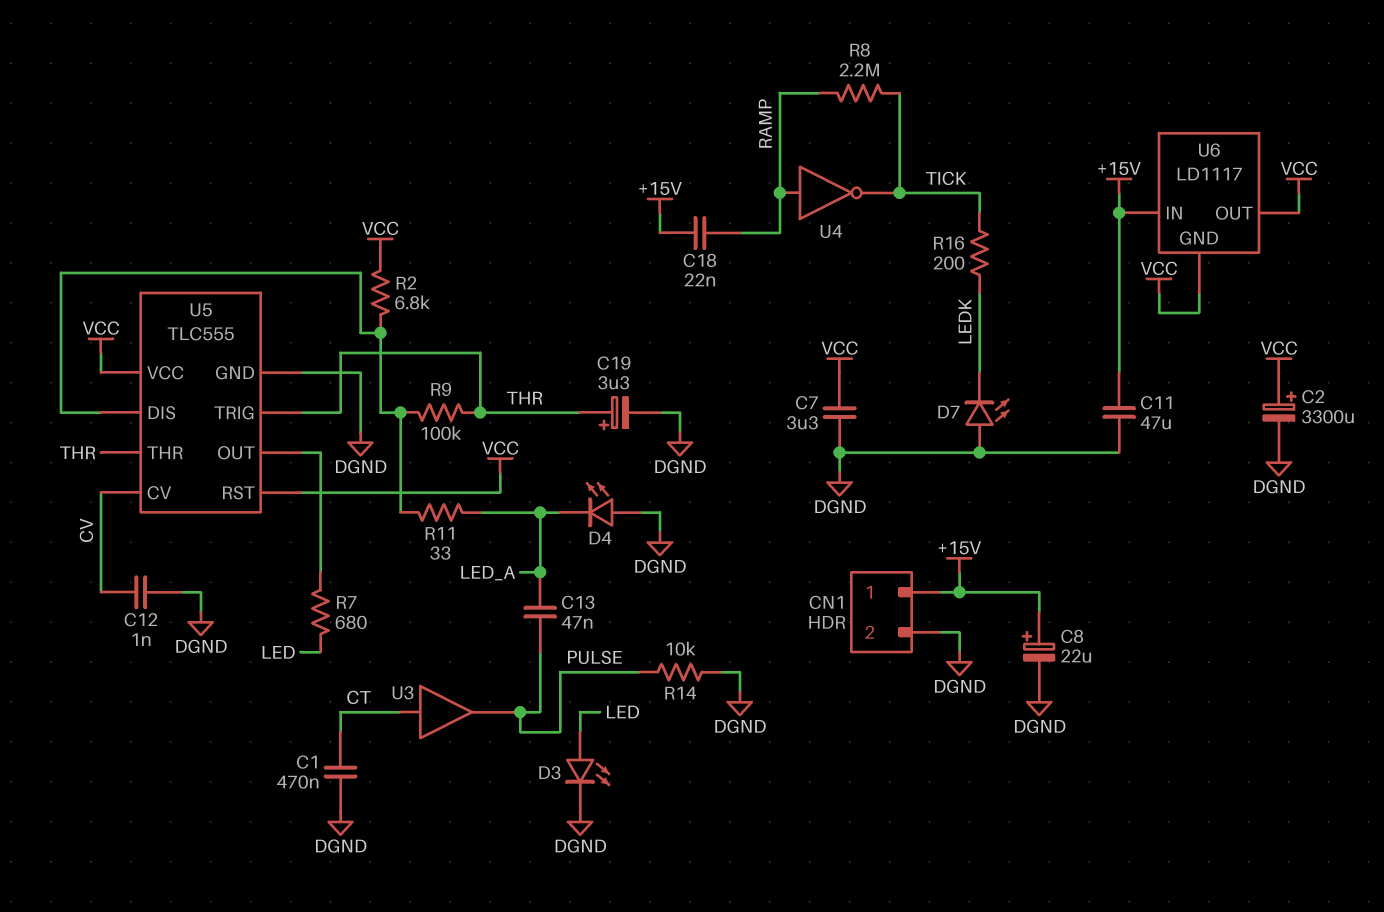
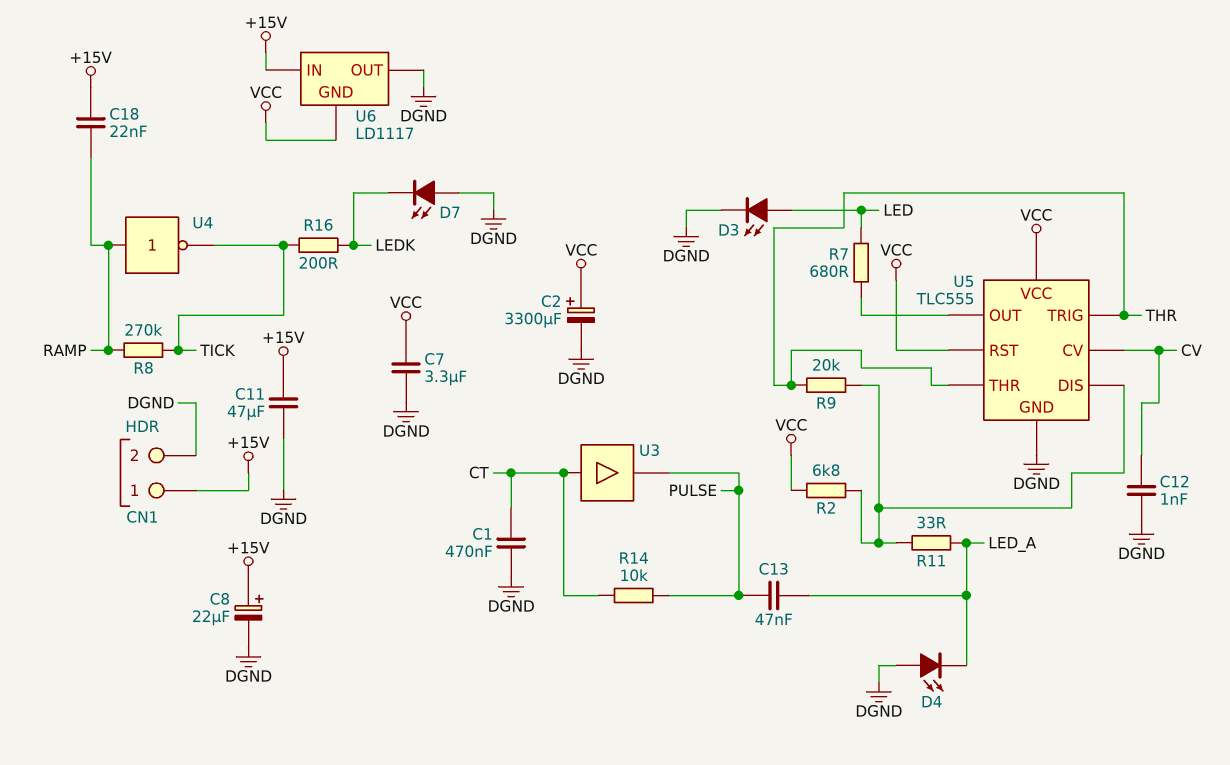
C19: 3.3uF (plus THR, minus DGND) -> none
R8: 2.2M (RAMP, TICK) -> 270k (RAMP, TICK)
R9: 100k (THR, U5/DIS) -> 20k (THR, U5/DIS)
R14: 10k (DGND, PULSE) -> 10k (CT, PULSE)
U6 pin OUT: VCC -> DGND

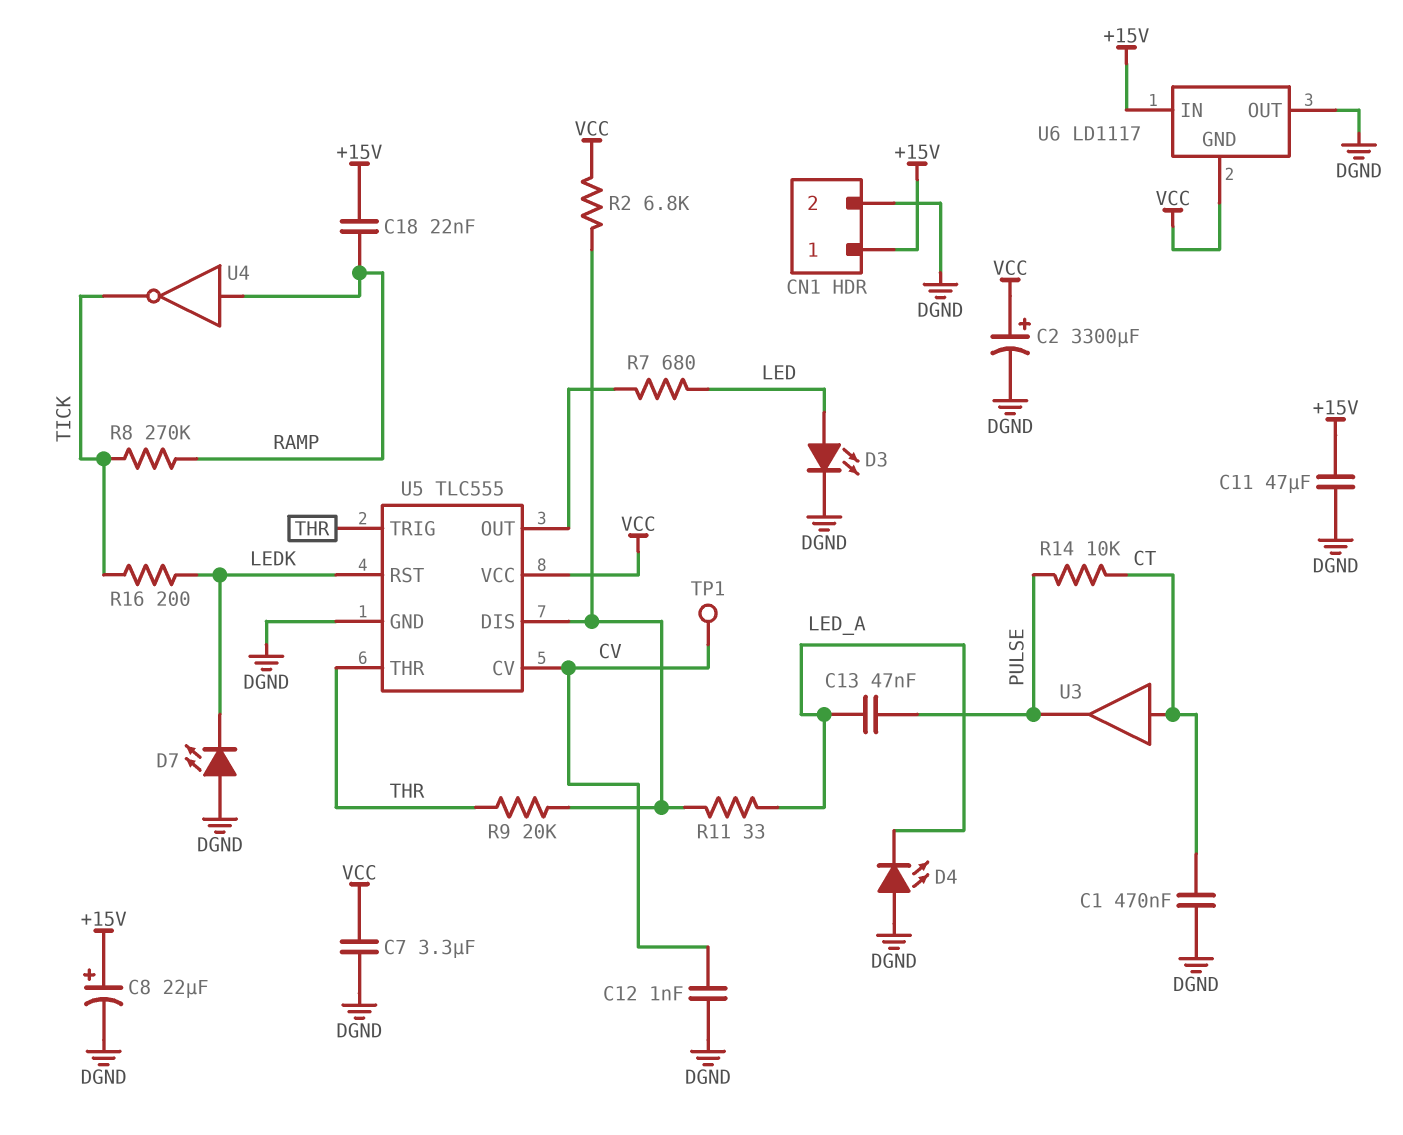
TP1: none -> test point (CV)
U5 pin RST: VCC -> LEDK

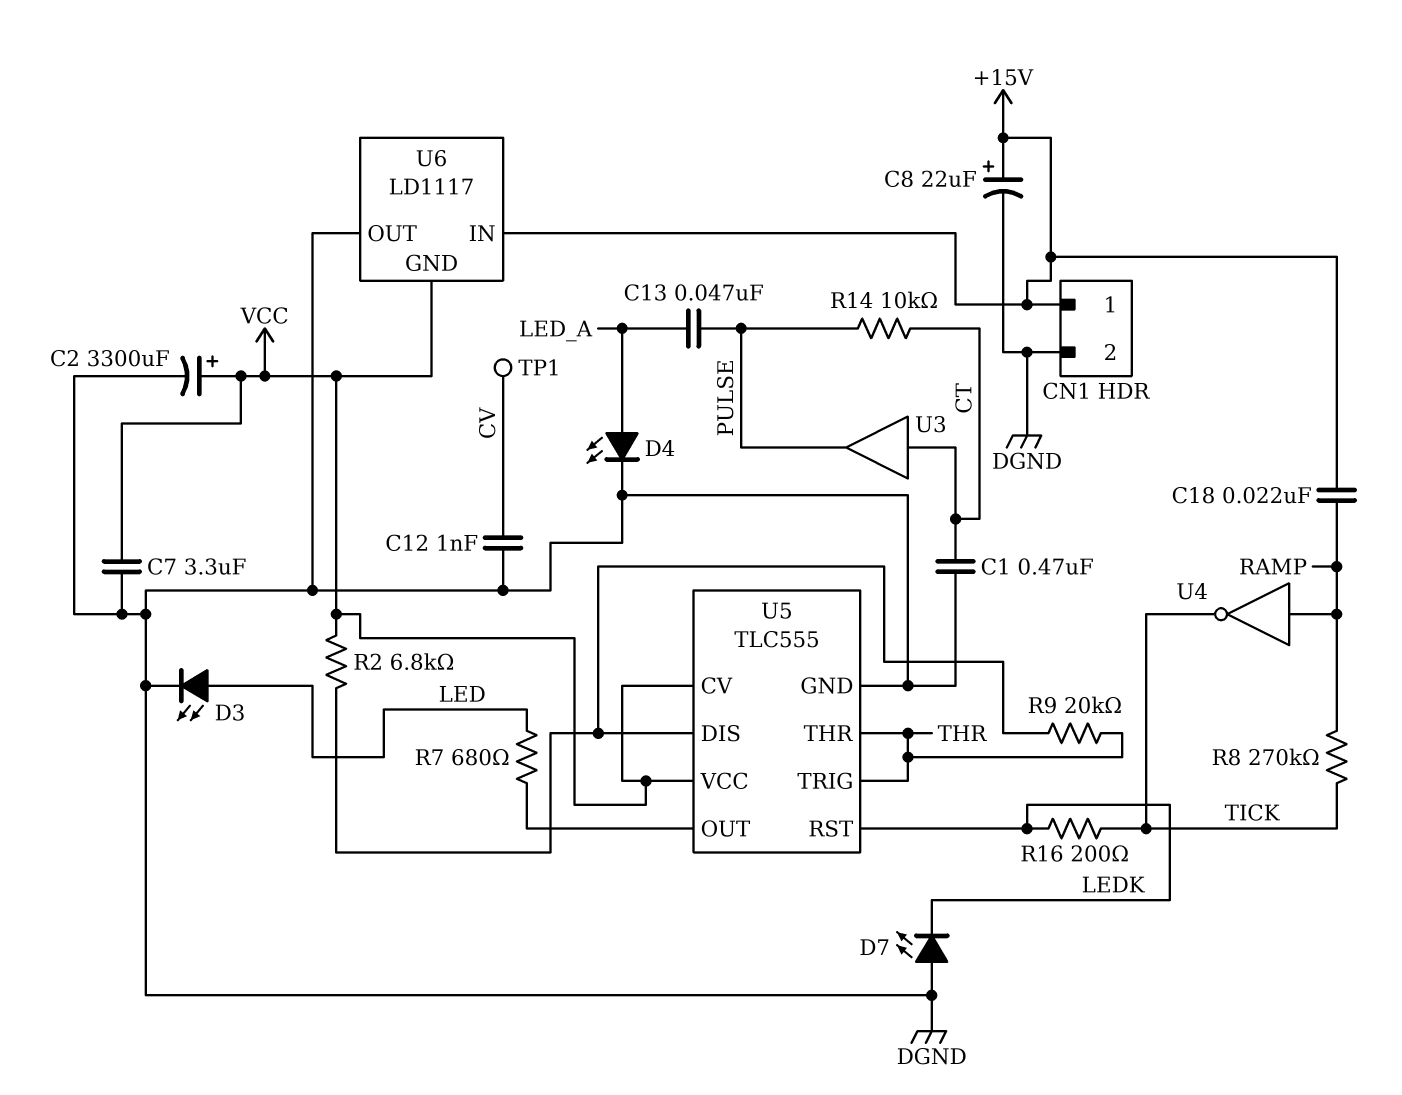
C11: 47uF (+15V, DGND) -> none
D4: LED (A DGND, K LED_A) -> LED (A LED_A, K DGND)
R11: 33 (LED_A, U5/DIS) -> none
U5 pin CV: CV -> VCC

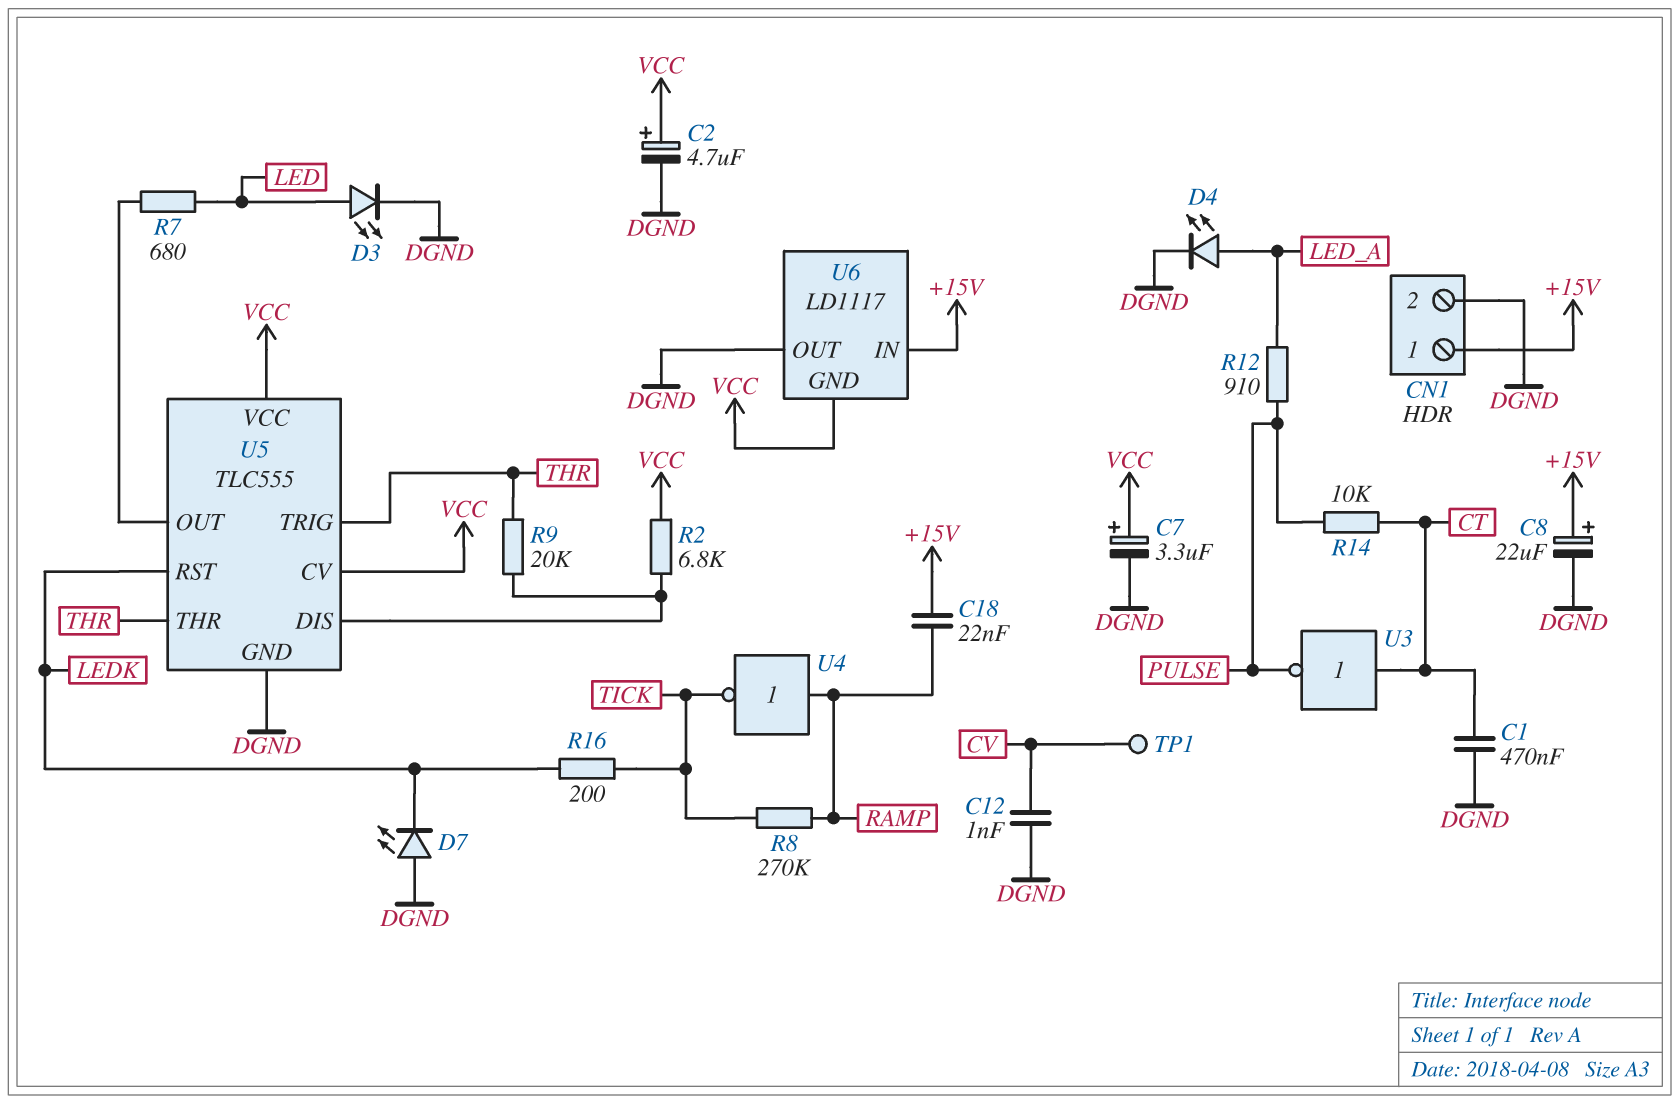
C2: 3300uF (plus VCC, minus DGND) -> 4.7uF (plus VCC, minus DGND)
C7: 3.3uF (DGND, VCC) -> 3.3uF (plus VCC, minus DGND)
C13: 47nF (LED_A, PULSE) -> none
R12: none -> 910 (LED_A, PULSE)
U3: buffer (in CT, out PULSE) -> NOT (in CT, out PULSE)

